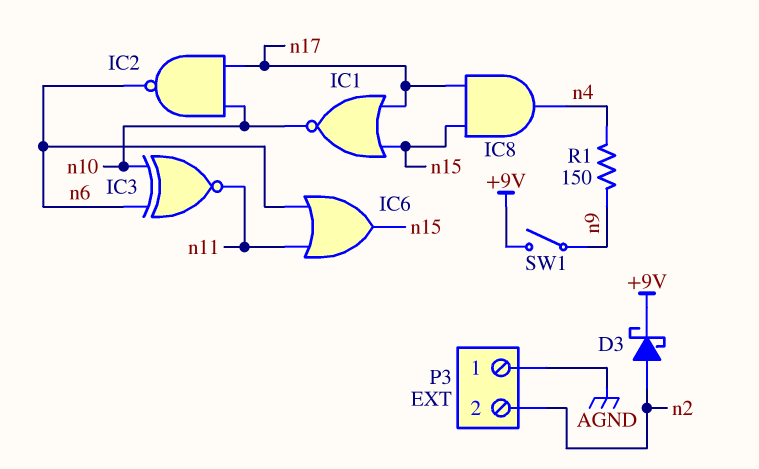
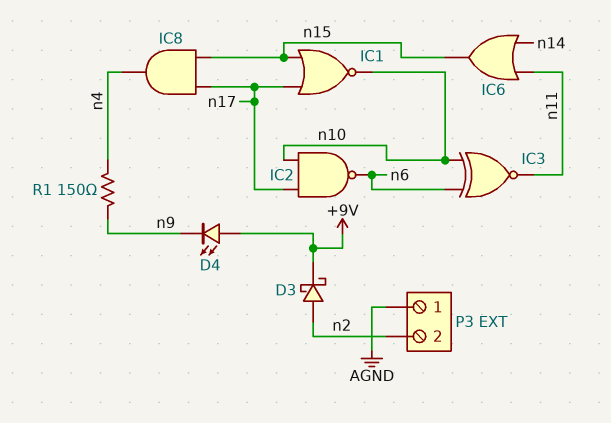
D4: none -> LED (A +9V, K n9)
IC6: OR (in n6, in n11, out n15) -> OR (in n11, in n14, out n15)
SW1: switch (+9V, n9) -> none

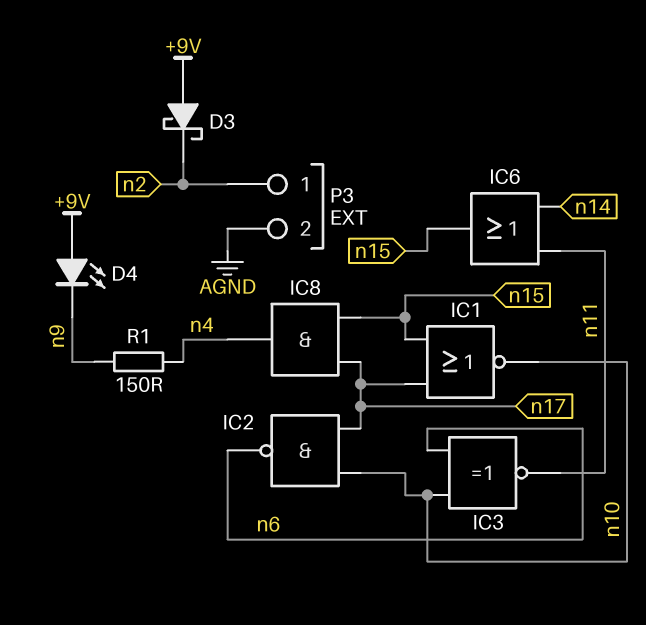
D3: schottky (A n2, K +9V) -> schottky (A +9V, K n2)
P3 pin 1: AGND -> n2
P3 pin 2: n2 -> AGND

